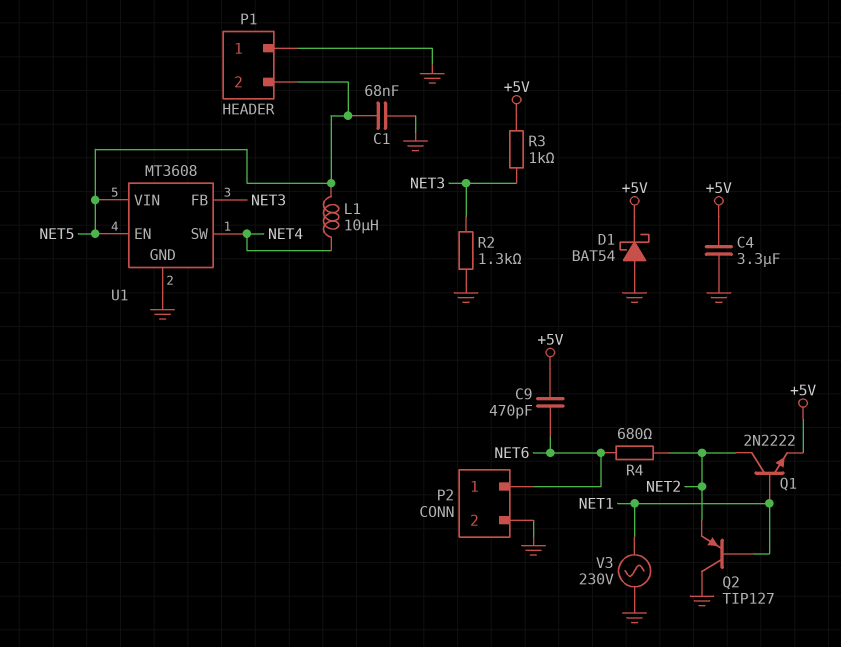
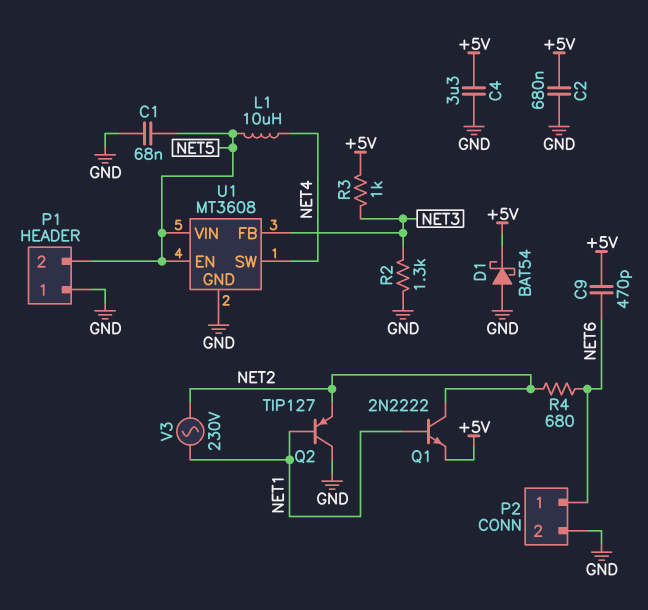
C2: none -> 680nF (+5V, GND)
V3: AC 230V (GND, NET1) -> AC 230V (NET1, NET2)

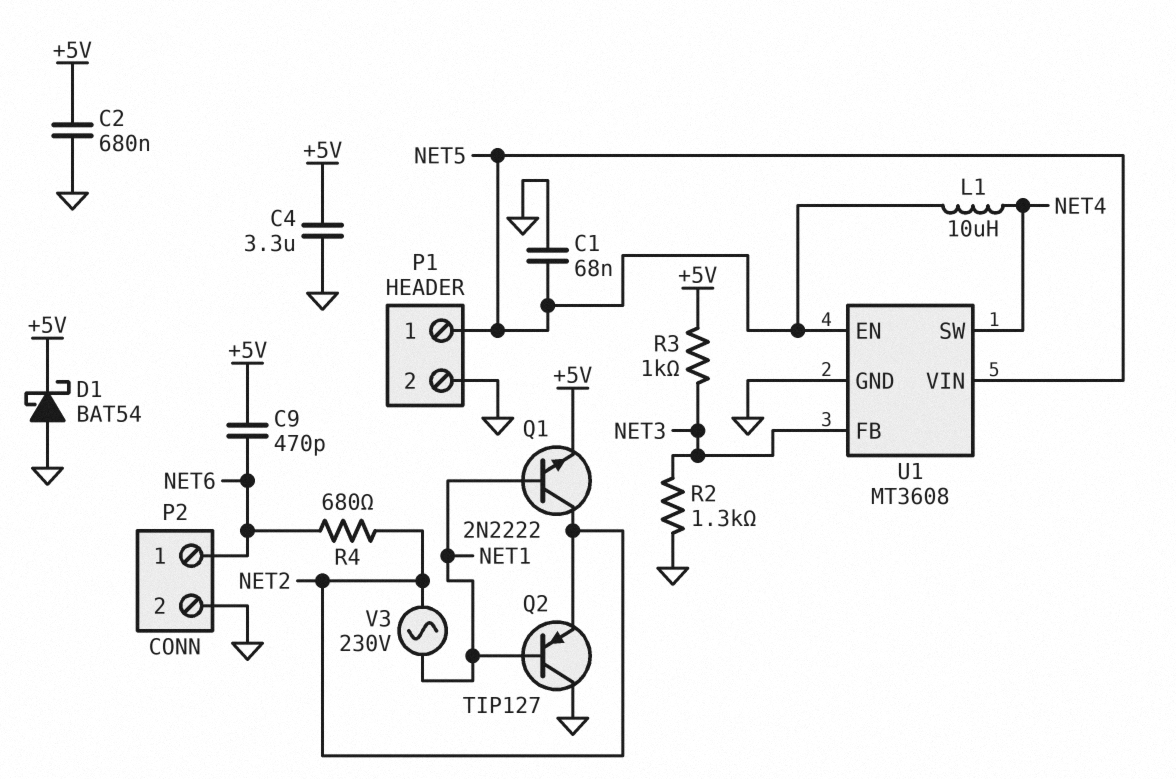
P1 pin 1: GND -> NET5
P1 pin 2: NET5 -> GND

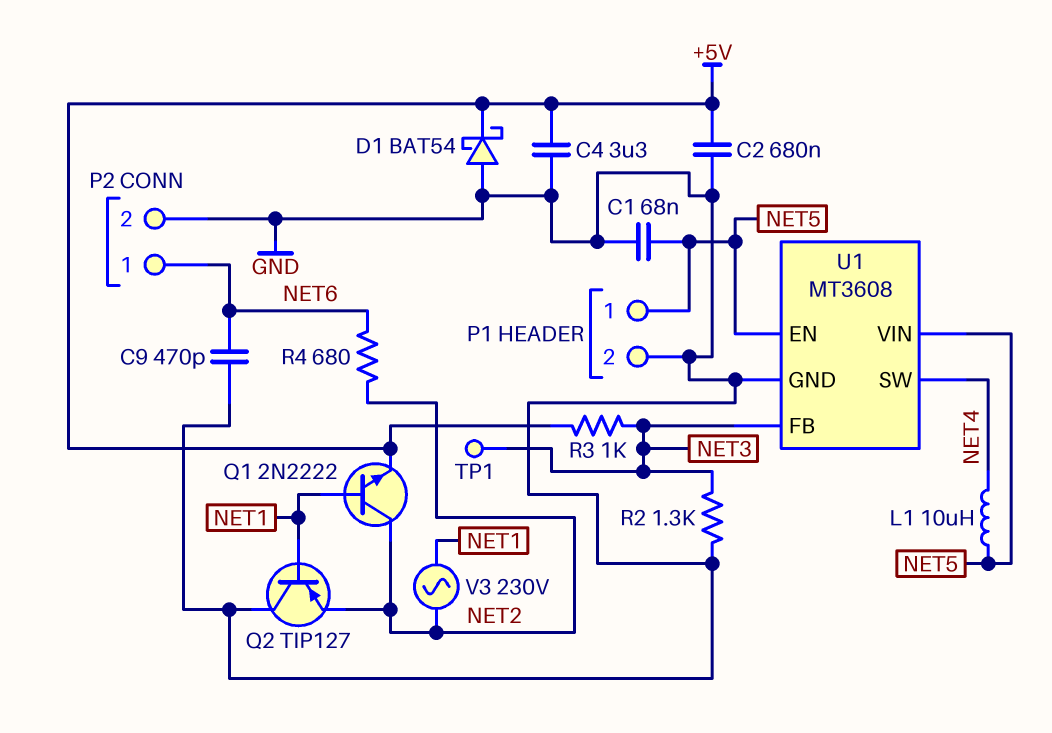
C9: 470pF (+5V, NET6) -> 470pF (GND, NET6)
TP1: none -> test point (NET3)

